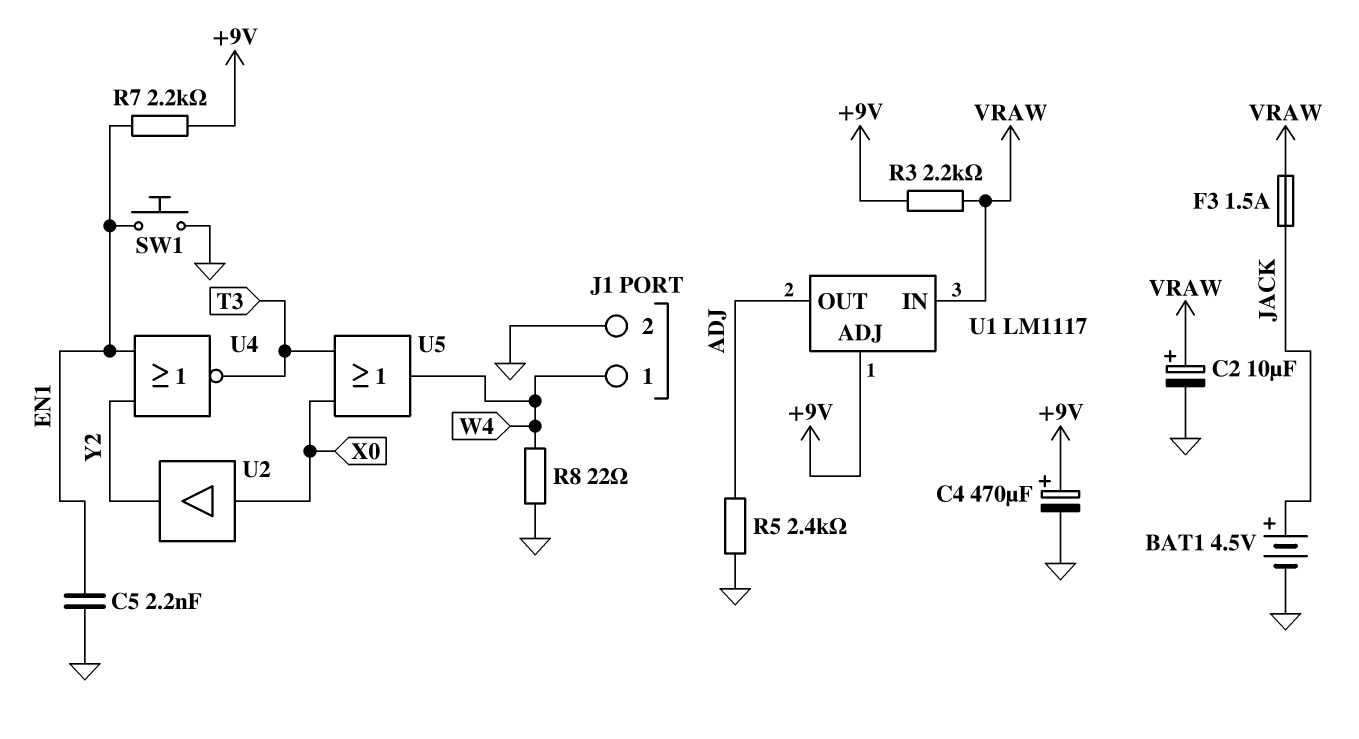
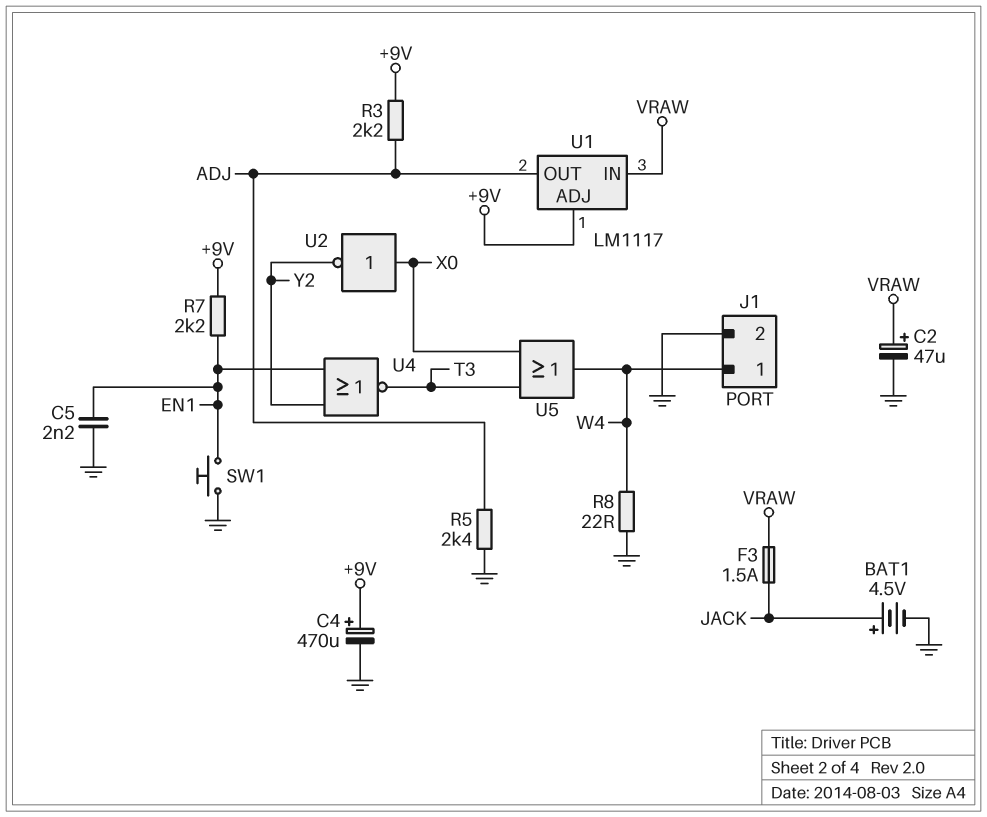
C2: 10uF (plus VRAW, minus GND) -> 47uF (plus VRAW, minus GND)
R3: 2.2k (+9V, VRAW) -> 2.2k (+9V, ADJ)
U2: buffer (in X0, out Y2) -> NOT (in X0, out Y2)

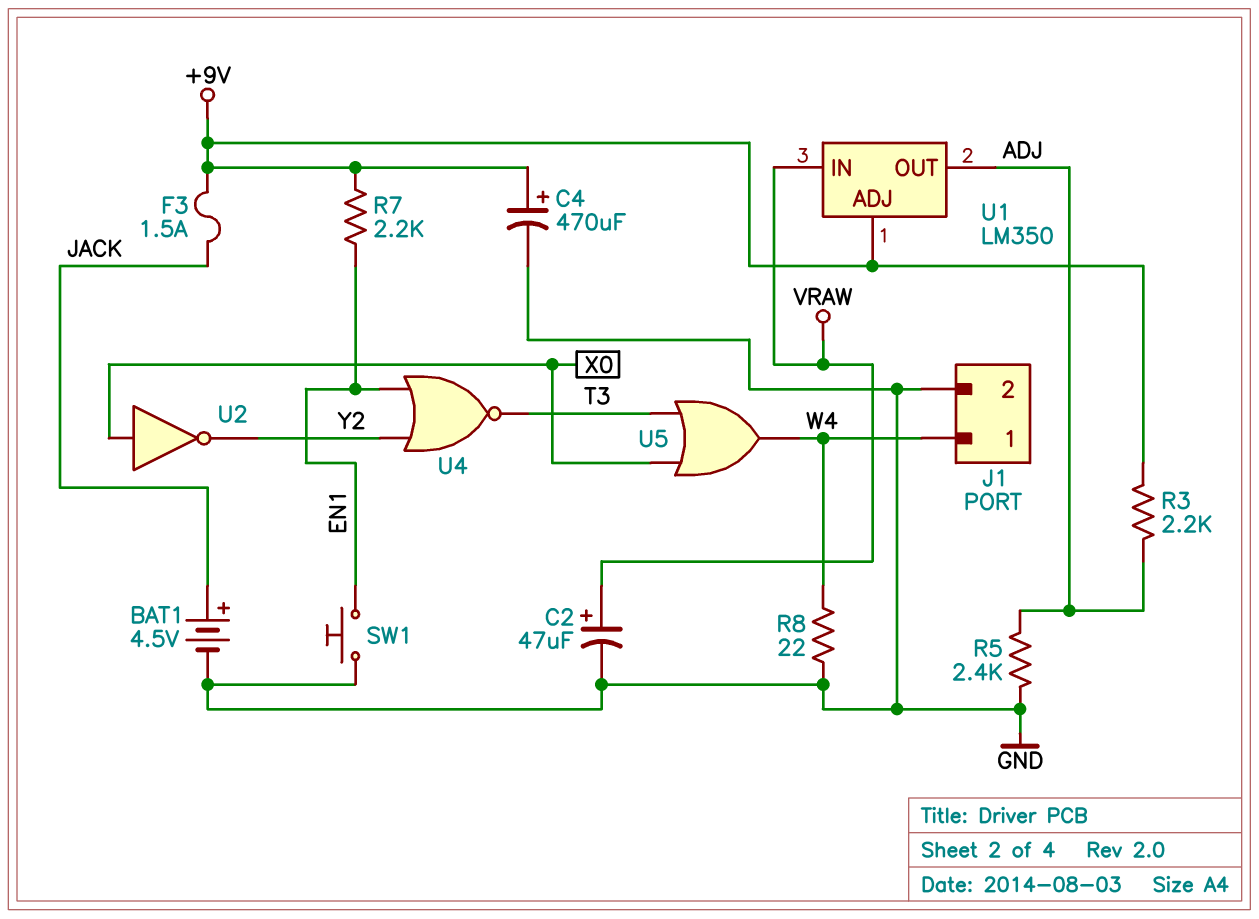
C5: 2.2nF (EN1, GND) -> none
F3: 1.5A (JACK, VRAW) -> 1.5A (+9V, JACK)
U1: LM1117 -> LM350

